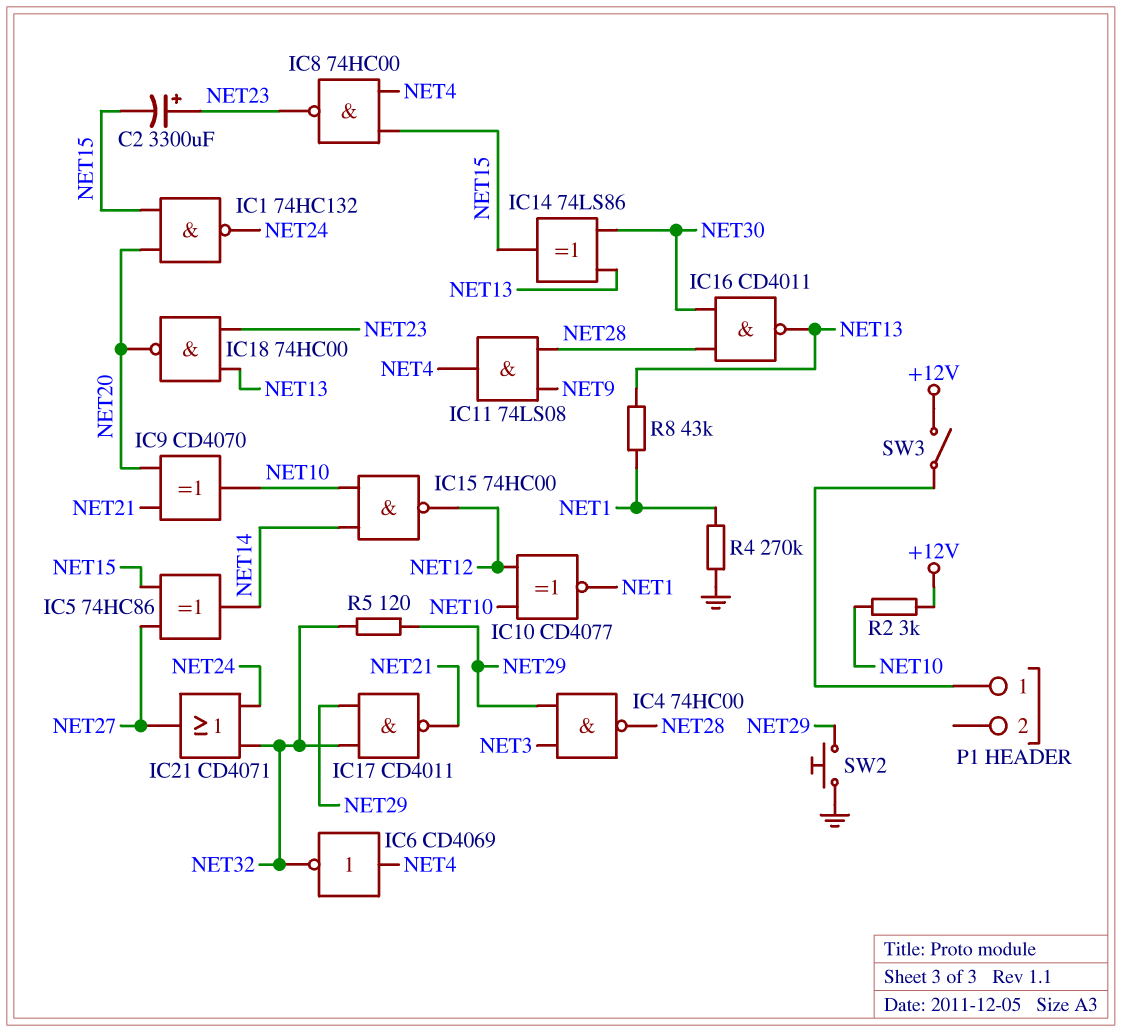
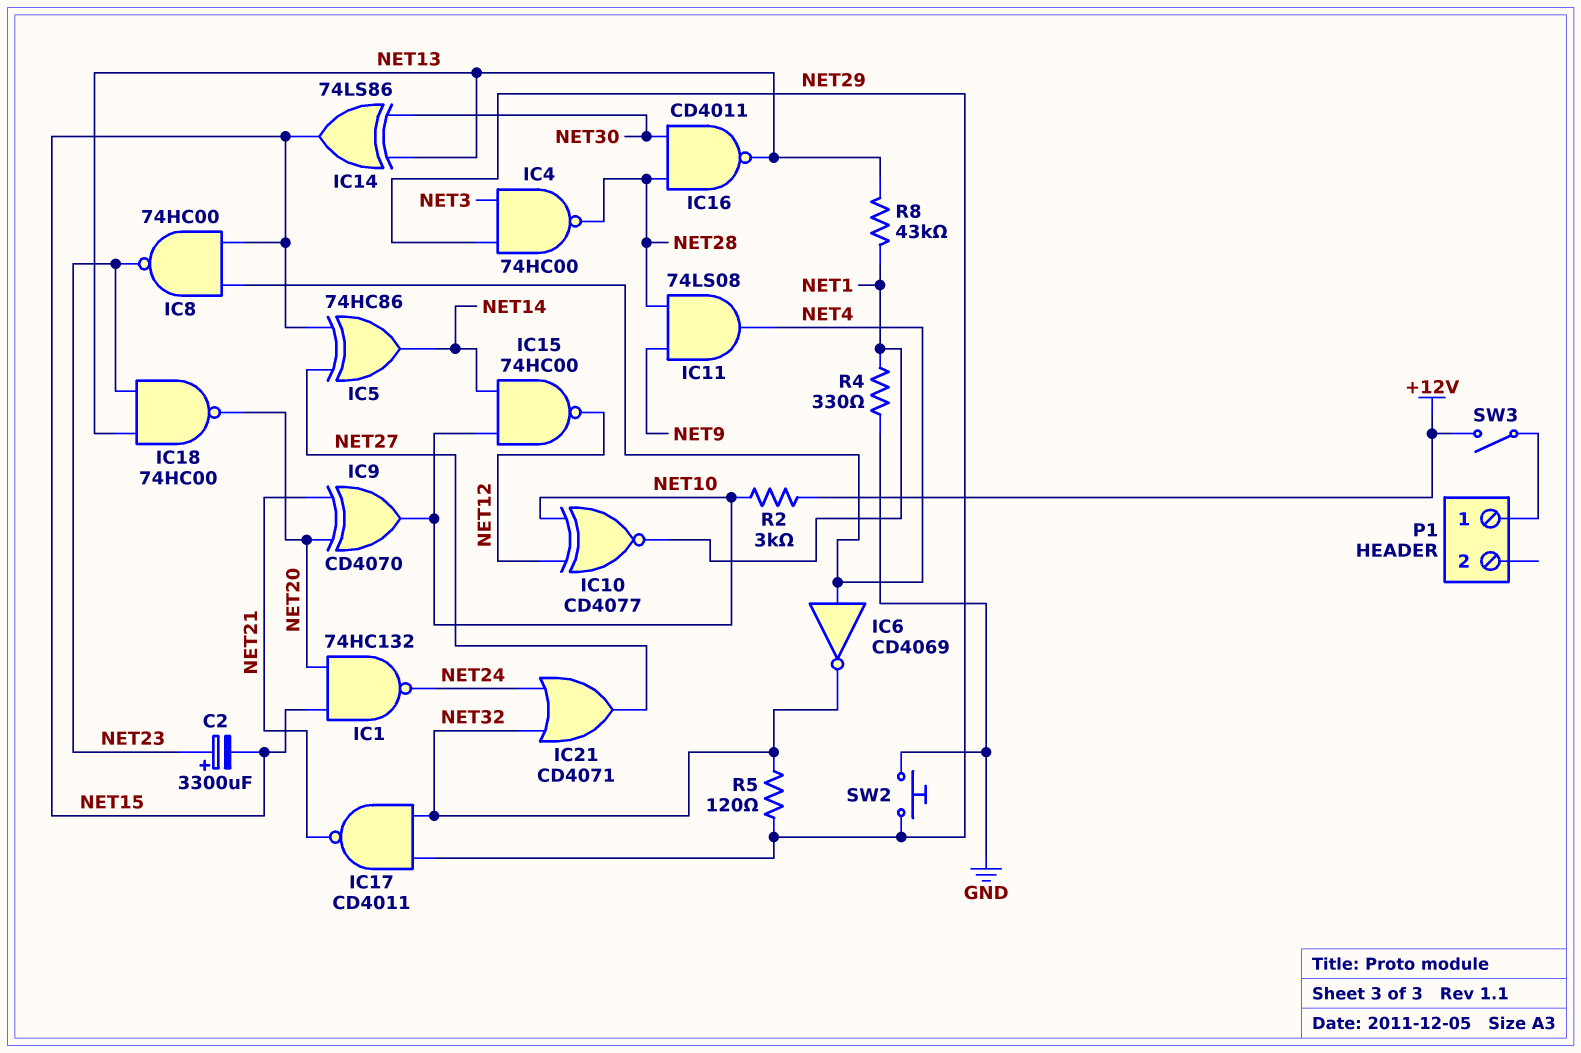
R4: 270k (GND, NET1) -> 330 (GND, NET1)

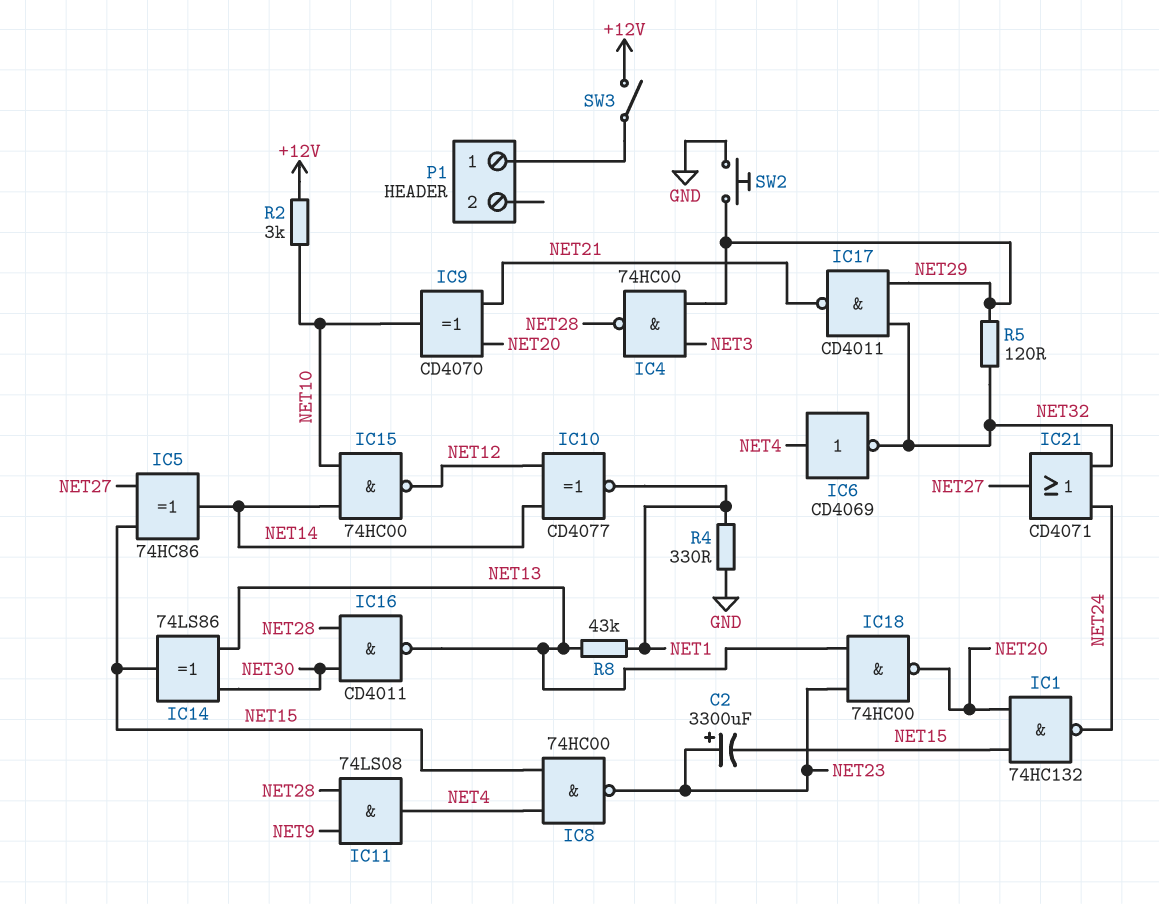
IC10: XNOR CD4077 (in NET10, in NET12, out NET1) -> XNOR CD4077 (in NET12, in NET14, out NET1)

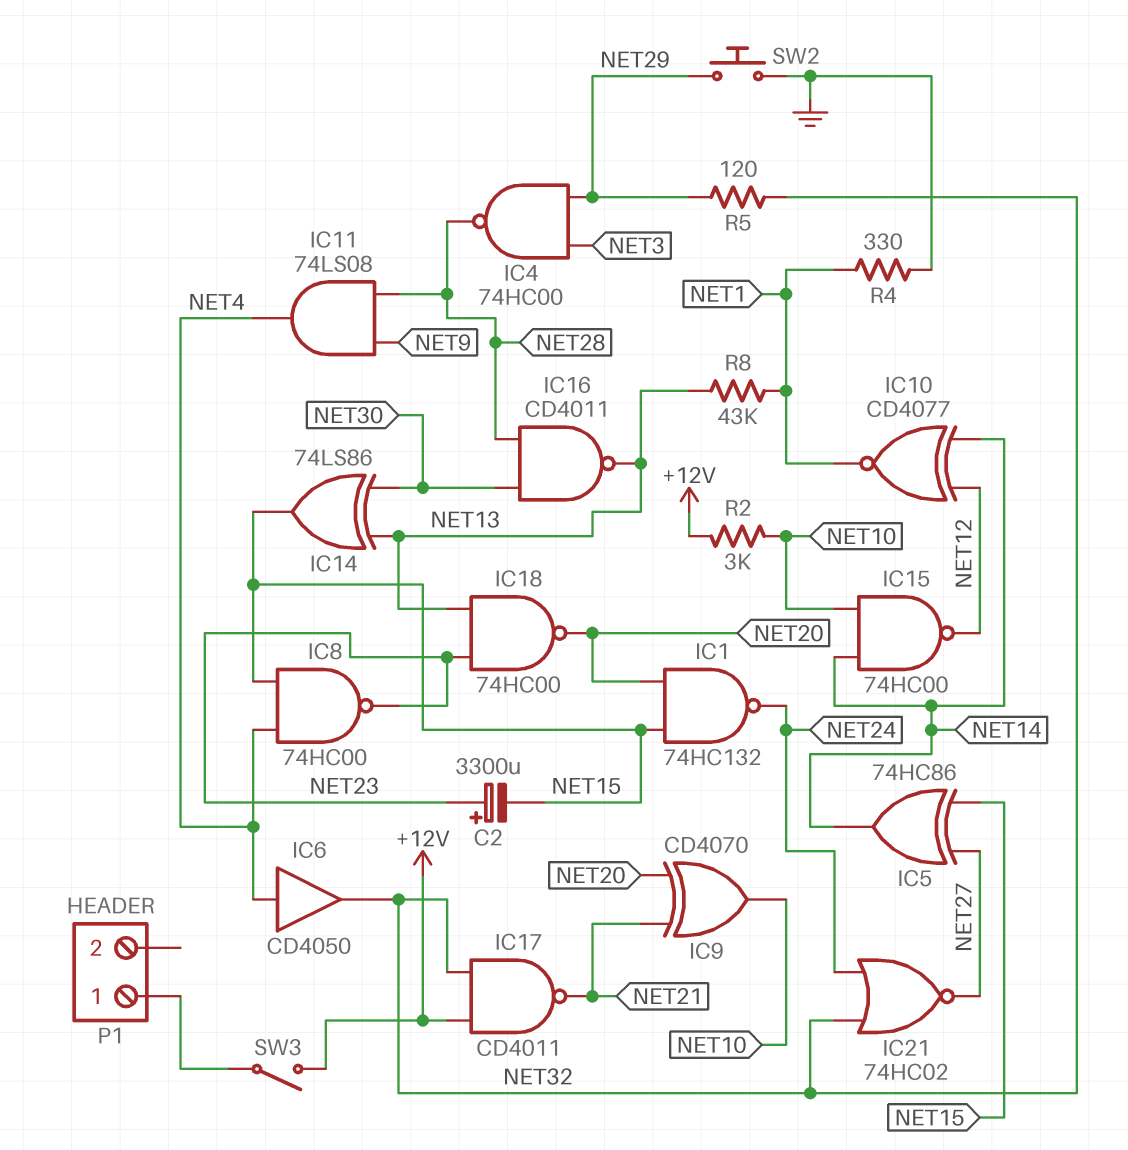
IC6: NOT CD4069 (in NET4, out NET32) -> buffer CD4050 (in NET4, out NET32)
IC17: NAND CD4011 (in NET29, in NET32, out NET21) -> NAND CD4011 (in +12V, in NET32, out NET21)
IC21: OR CD4071 (in NET24, in NET32, out NET27) -> NOR 74HC02 (in NET24, in NET32, out NET27)

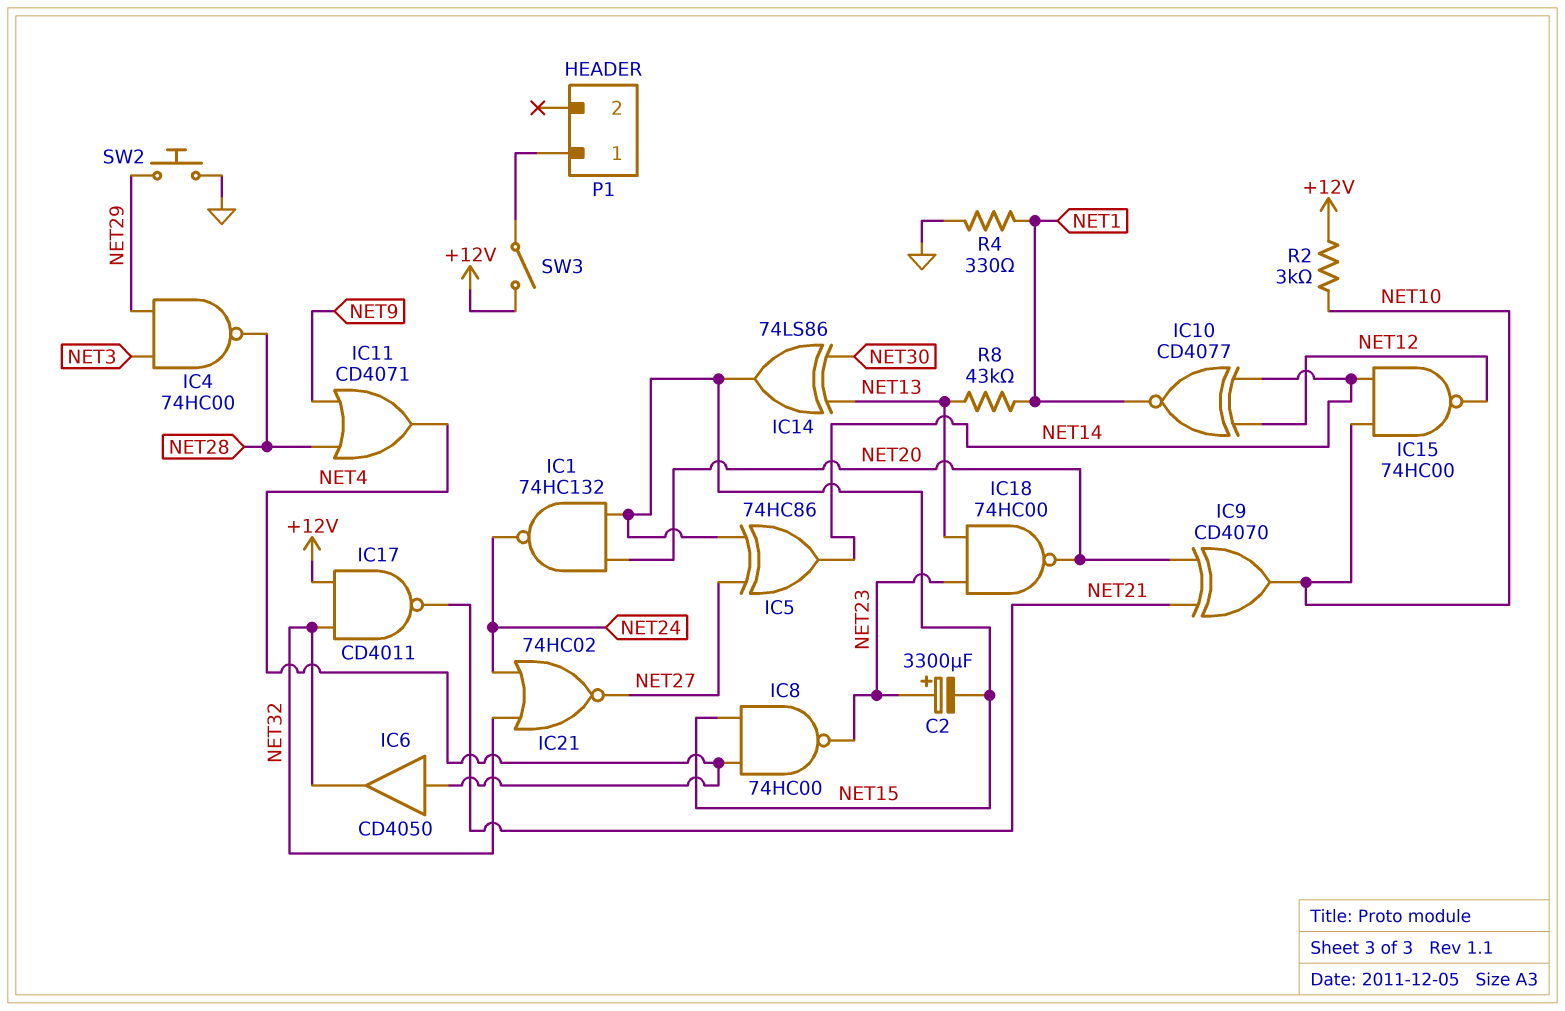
IC11: AND 74LS08 (in NET9, in NET28, out NET4) -> OR CD4071 (in NET9, in NET28, out NET4)
IC16: NAND CD4011 (in NET28, in NET30, out NET13) -> none
R5: 120 (NET29, NET32) -> none

